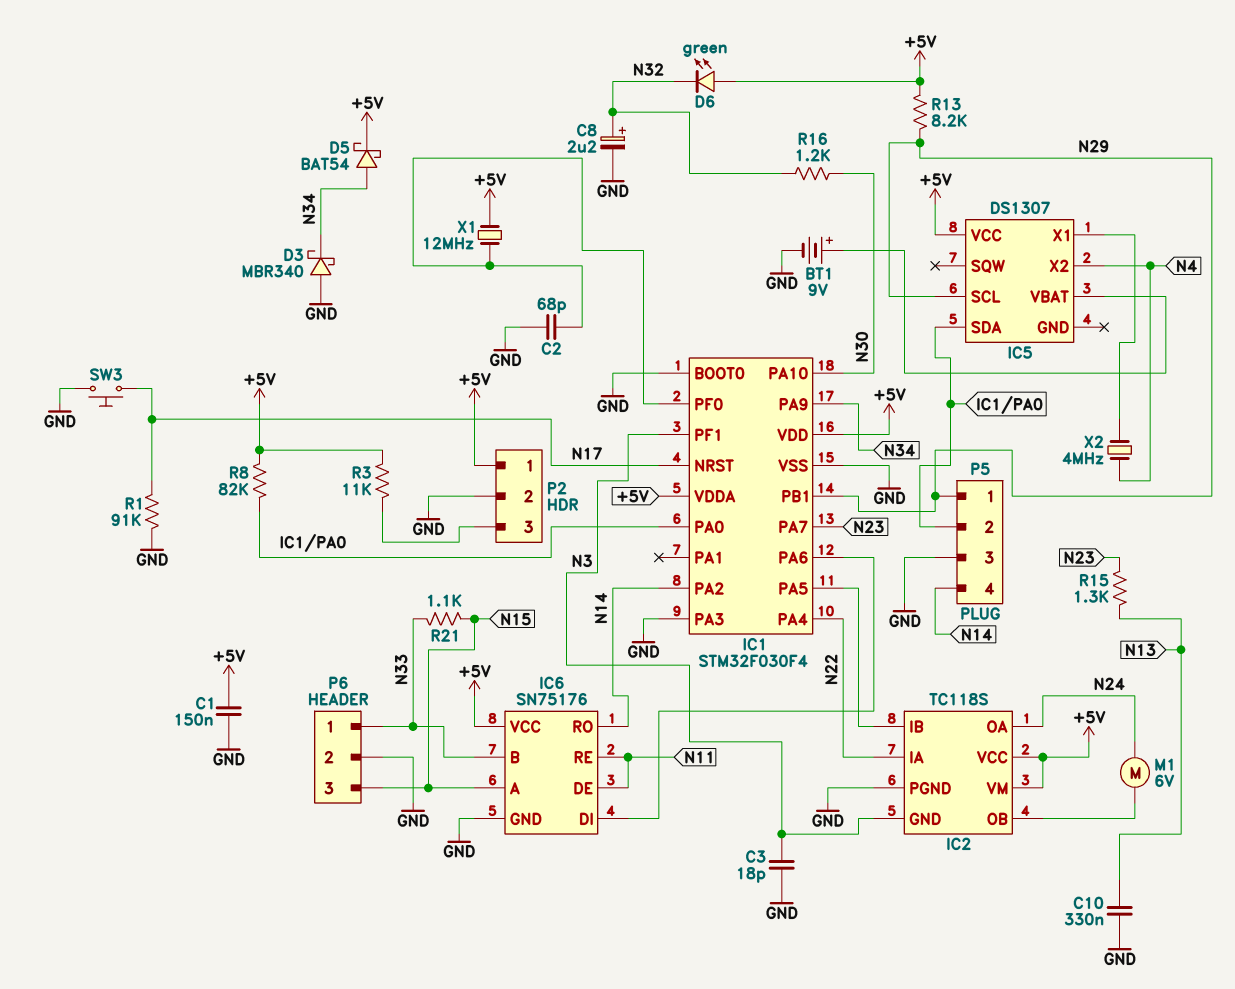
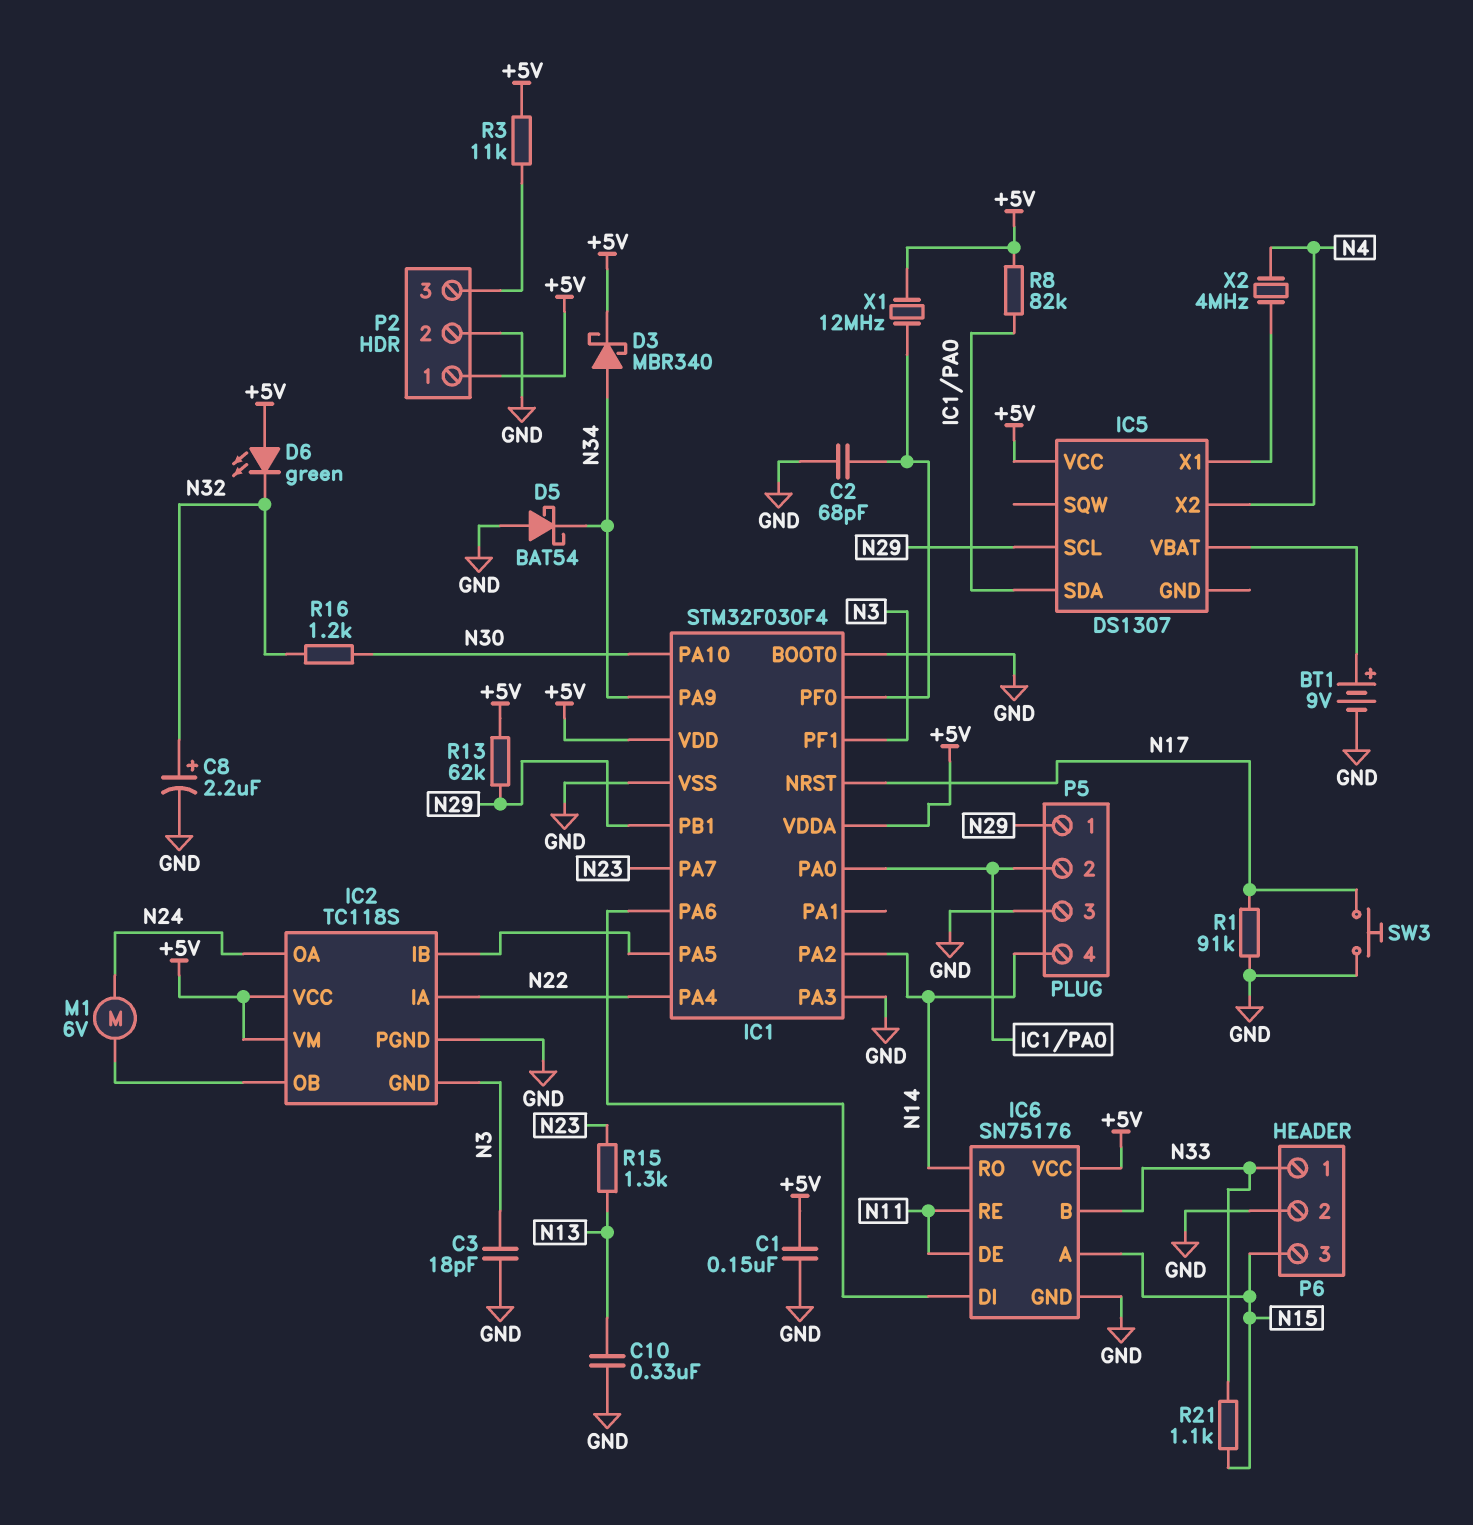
D3: schottky MBR340 (A GND, K N34) -> schottky MBR340 (A N34, K +5V)
D5: schottky BAT54 (A N34, K +5V) -> schottky BAT54 (A GND, K N34)
R13: 8.2k (+5V, N29) -> 62k (+5V, N29)

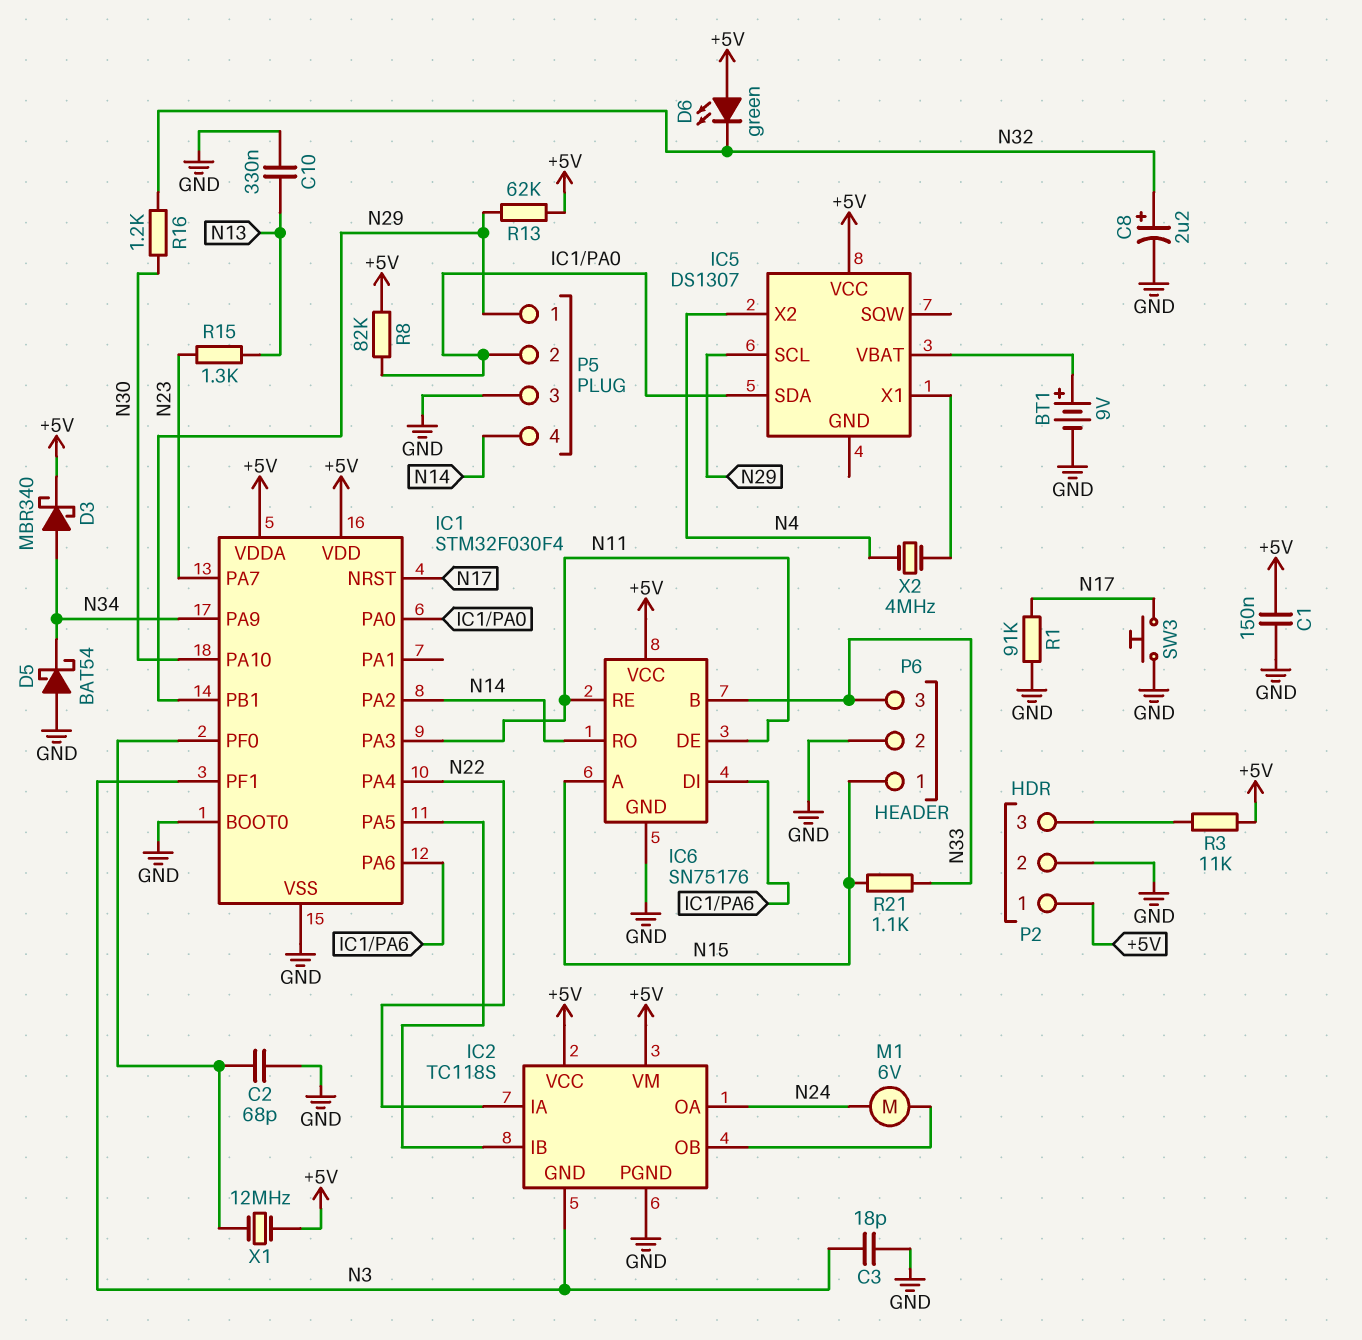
IC1 pin PA3: GND -> N11
P6 pin 1: N33 -> N15
P6 pin 3: N15 -> N33

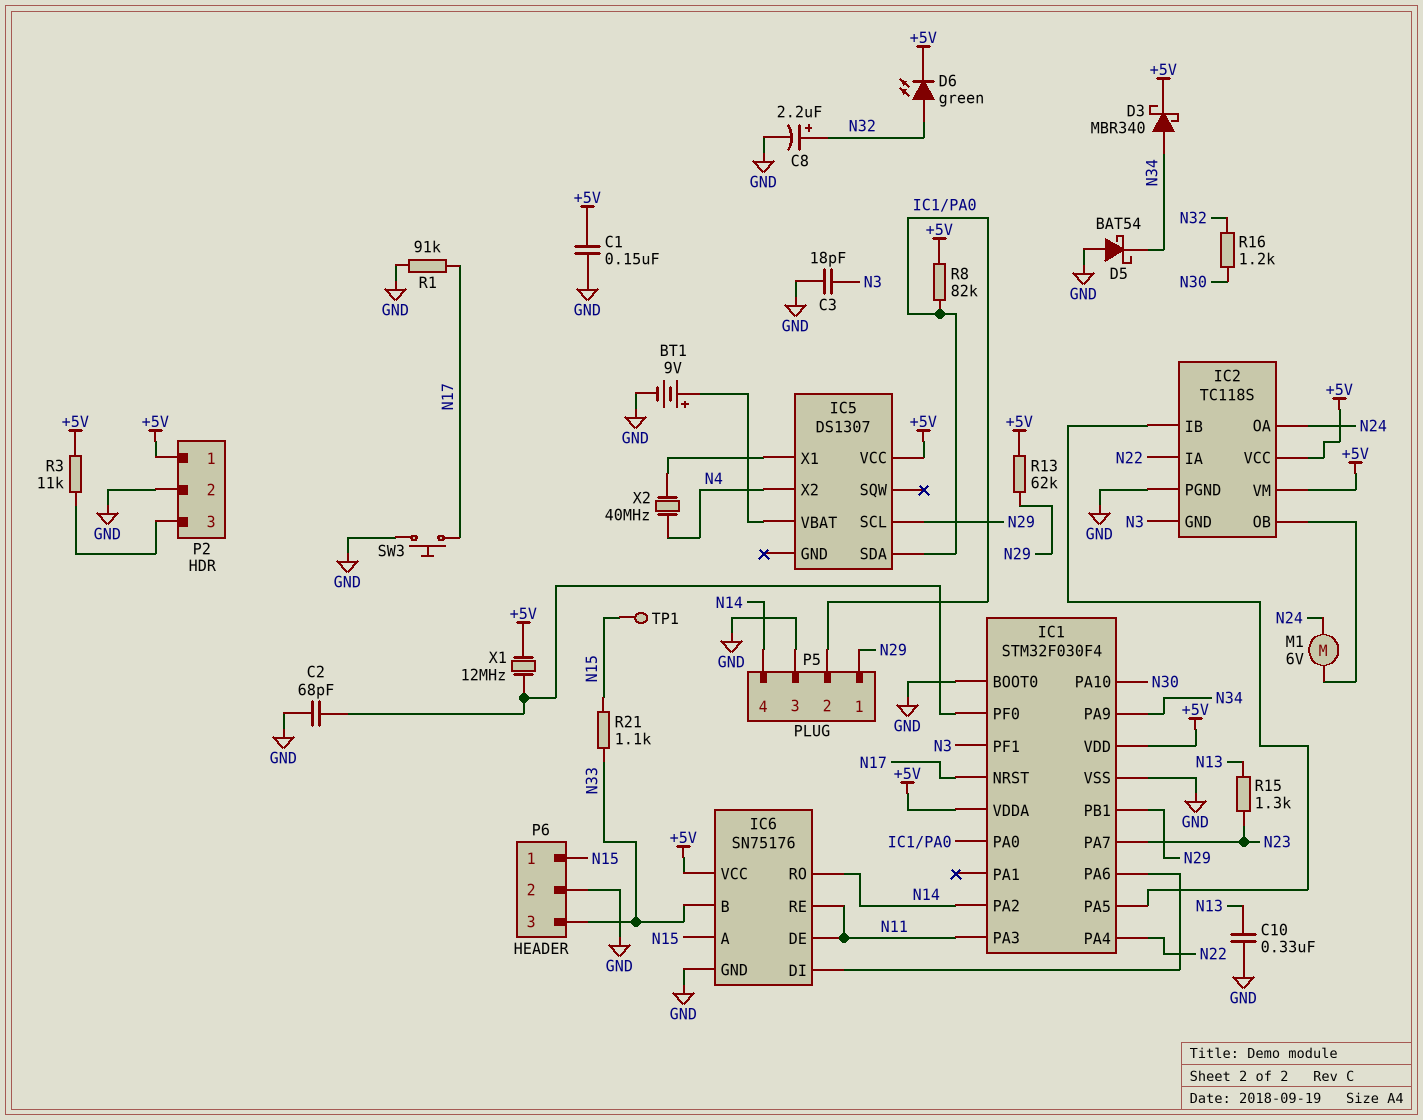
D6: LED green (A +5V, K N32) -> LED green (A N32, K +5V)
TP1: none -> test point (N15)
X2: 4MHz (IC5/X1, N4) -> 40MHz (IC5/X1, N4)

